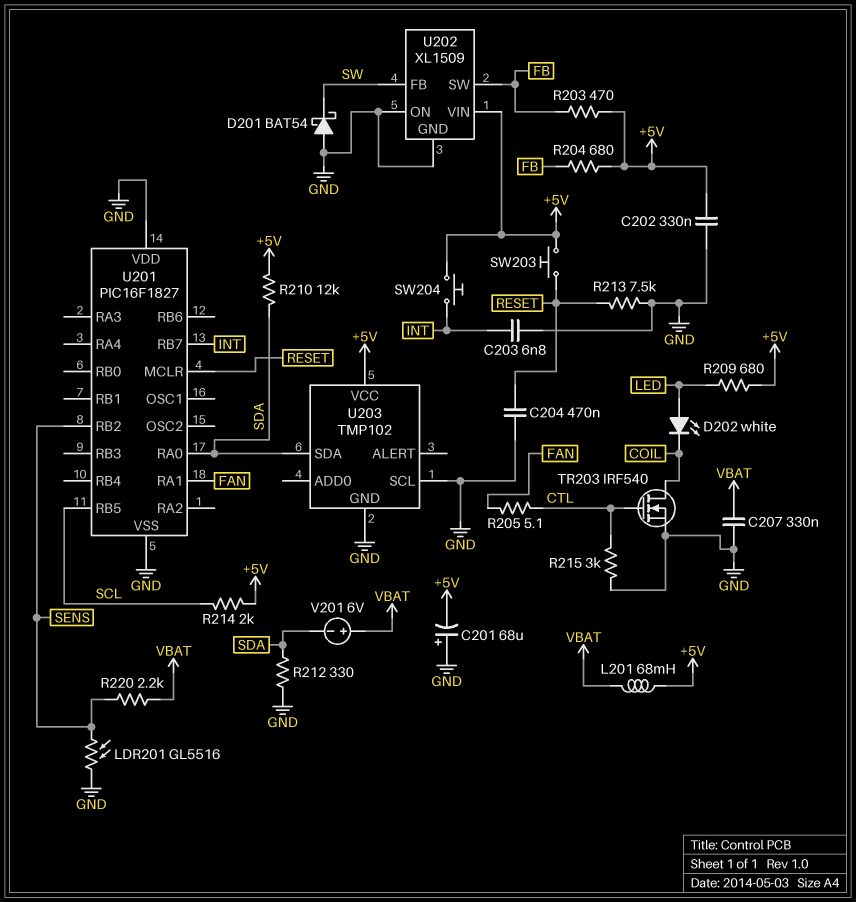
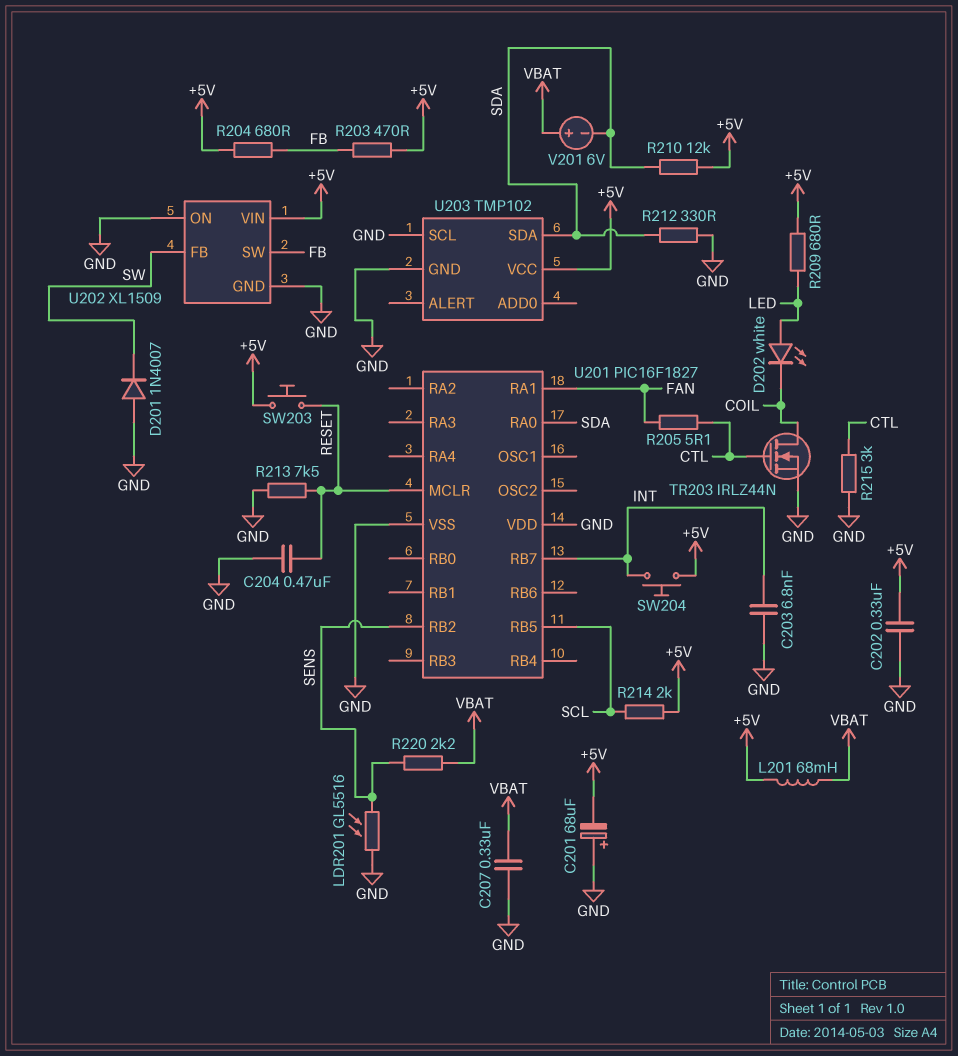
D201: schottky BAT54 (A GND, K SW) -> diode 1N4007 (A GND, K SW)
TR203: NMOS IRF540 (G CTL, D COIL, S GND) -> NMOS IRLZ44N (G CTL, D COIL, S GND)

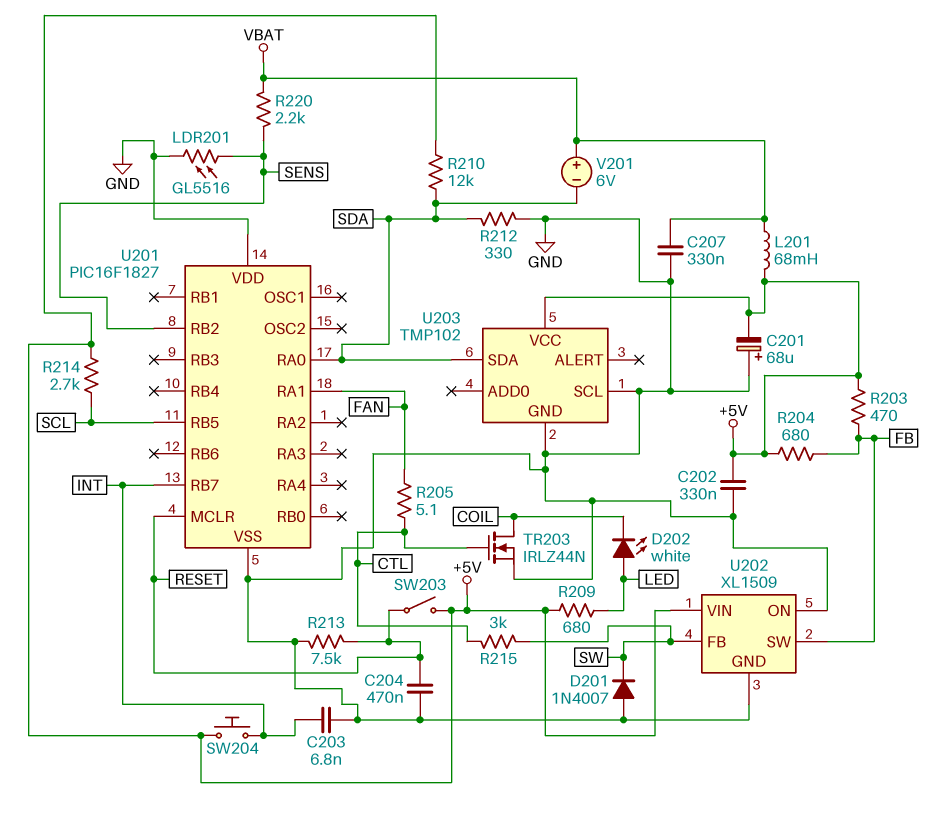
R214: 2k (+5V, SCL) -> 2.7k (+5V, SCL)
R215: 3k (CTL, GND) -> 3k (CTL, SW)
SW203: button (+5V, RESET) -> switch (+5V, RESET)

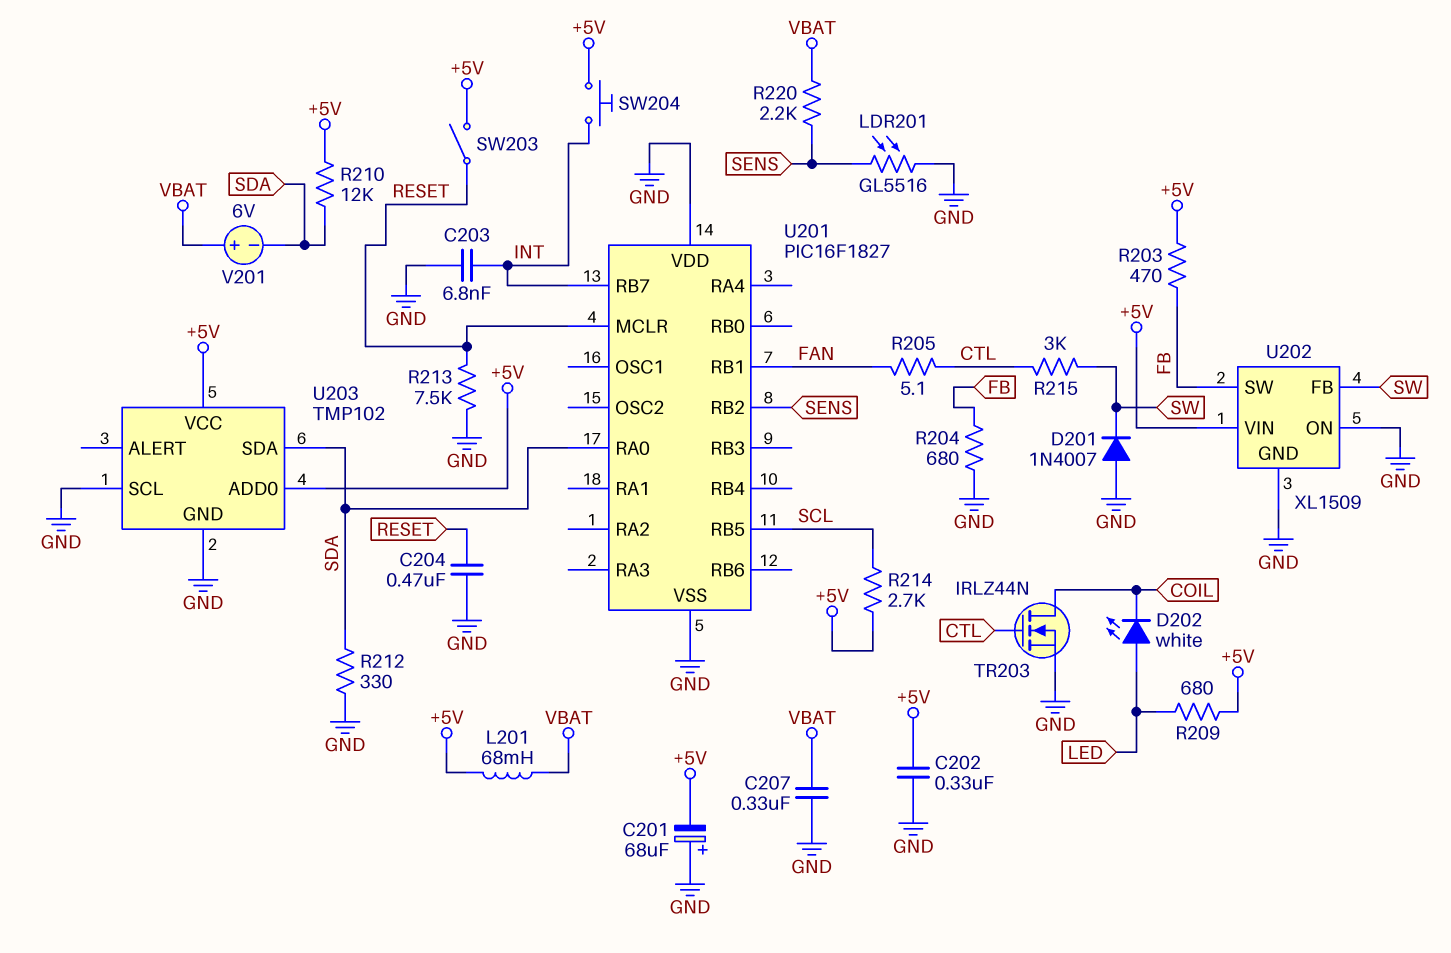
R204: 680 (+5V, FB) -> 680 (FB, GND)
U201 pin RA1: FAN -> none
U201 pin RB1: none -> FAN
U203 pin ADD0: none -> +5V

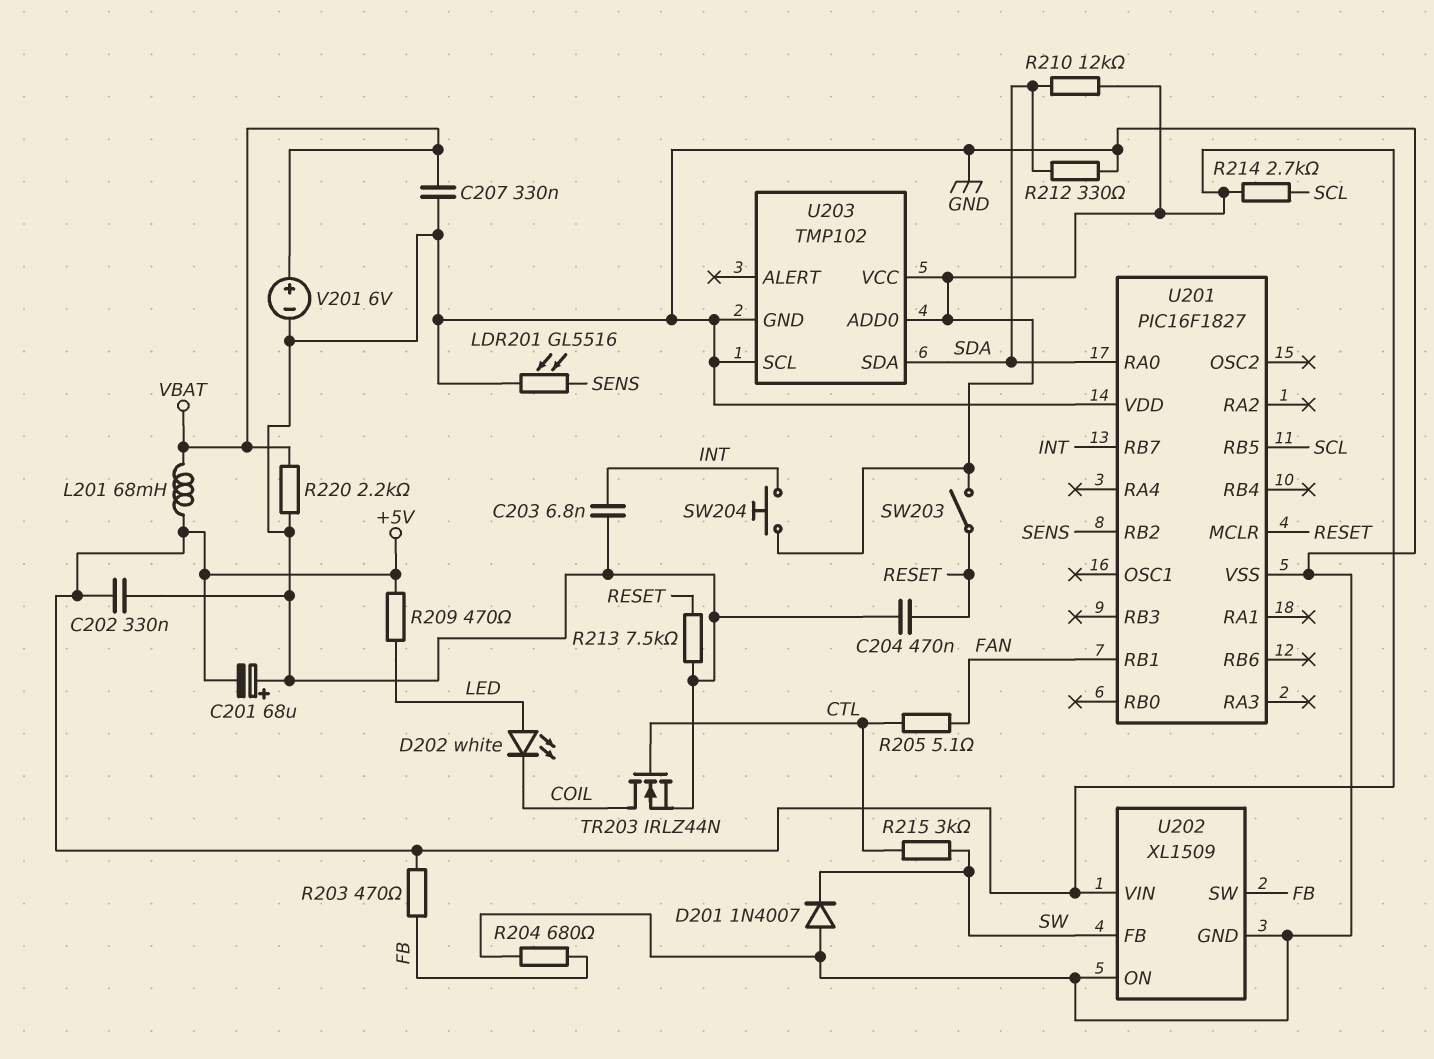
R209: 680 (+5V, LED) -> 470 (+5V, LED)
R220: 2.2k (SENS, VBAT) -> 2.2k (GND, VBAT)
V201: 6V (plus VBAT, minus SDA) -> 6V (plus VBAT, minus GND)

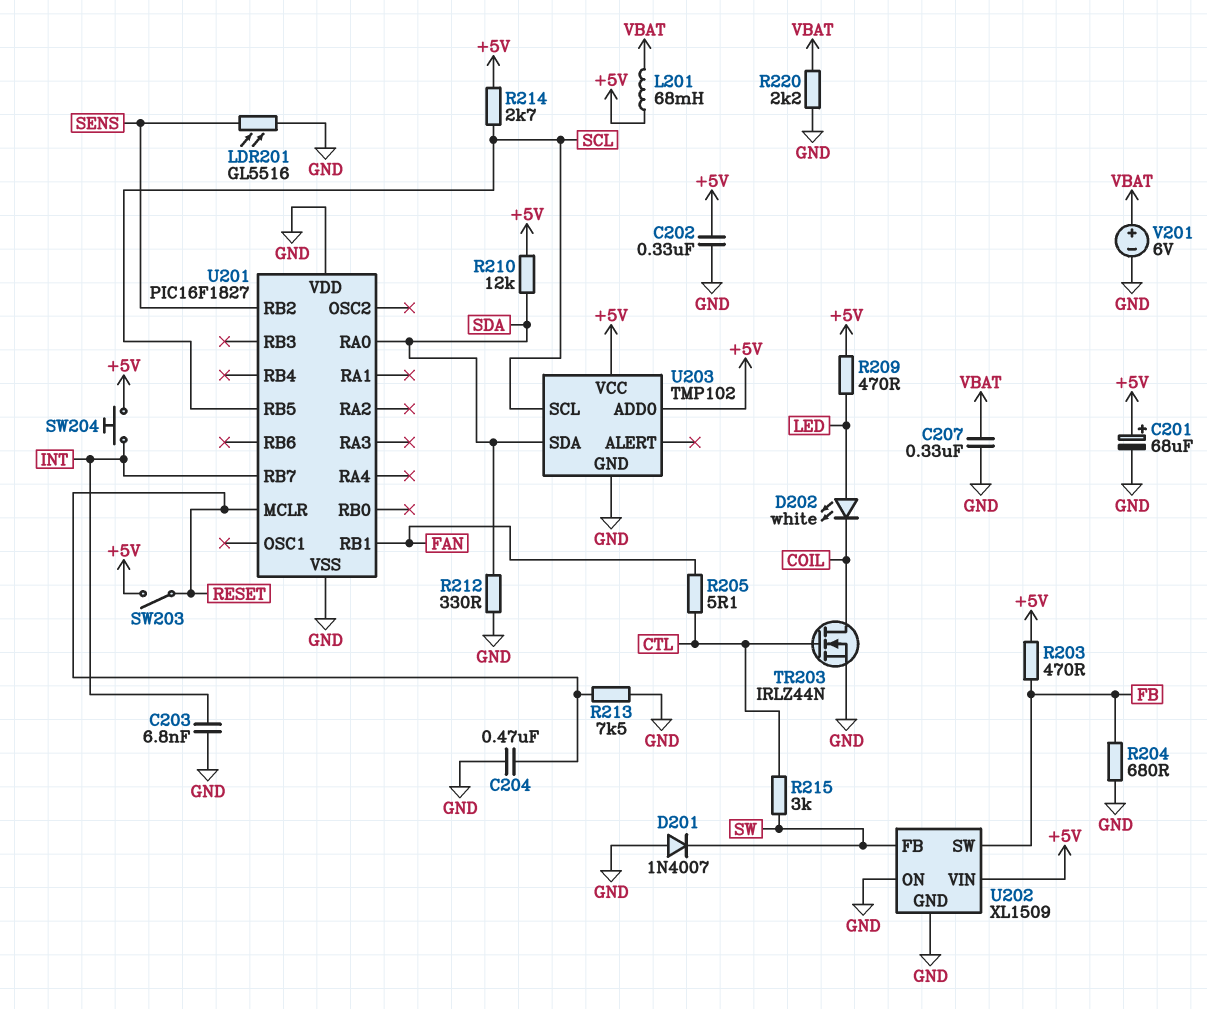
C201: 68uF (plus GND, minus +5V) -> 68uF (plus +5V, minus GND)
U203 pin SCL: GND -> SCL

